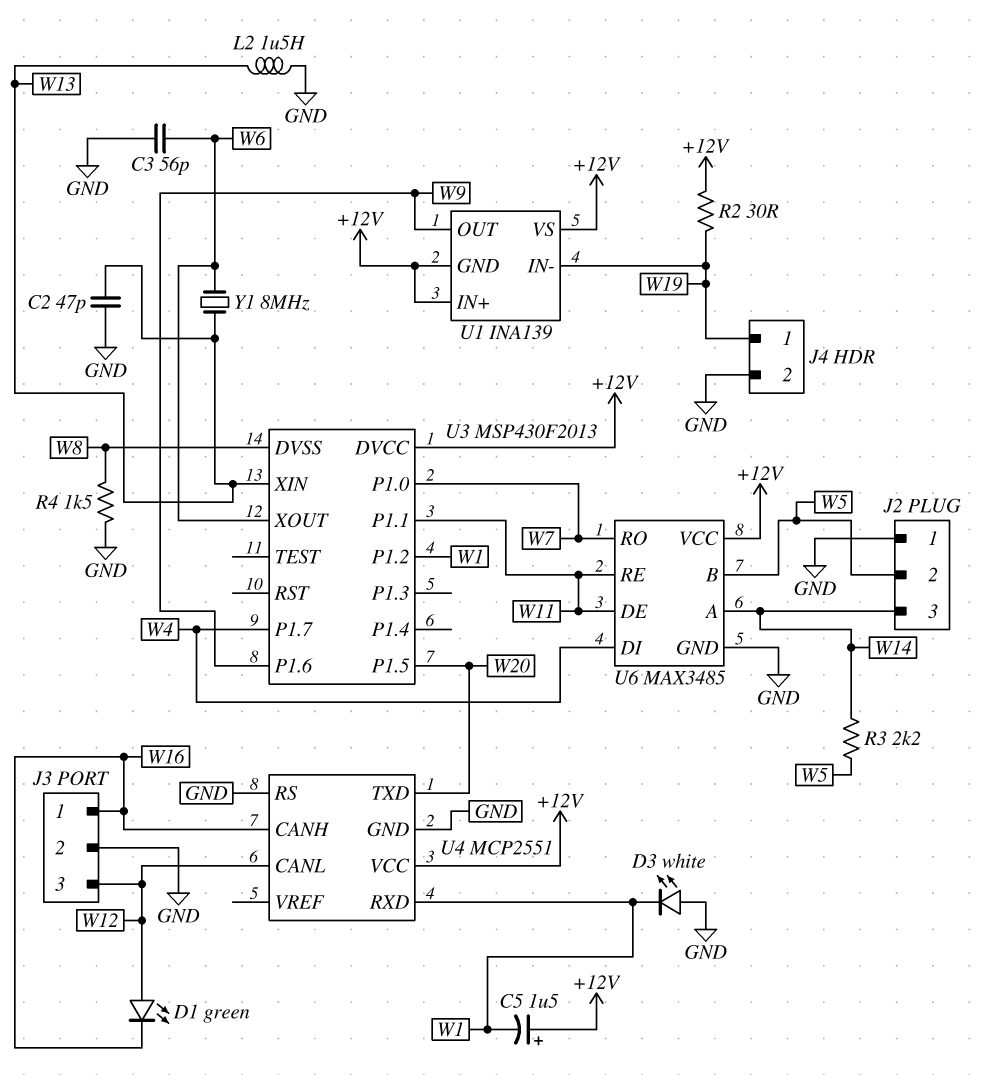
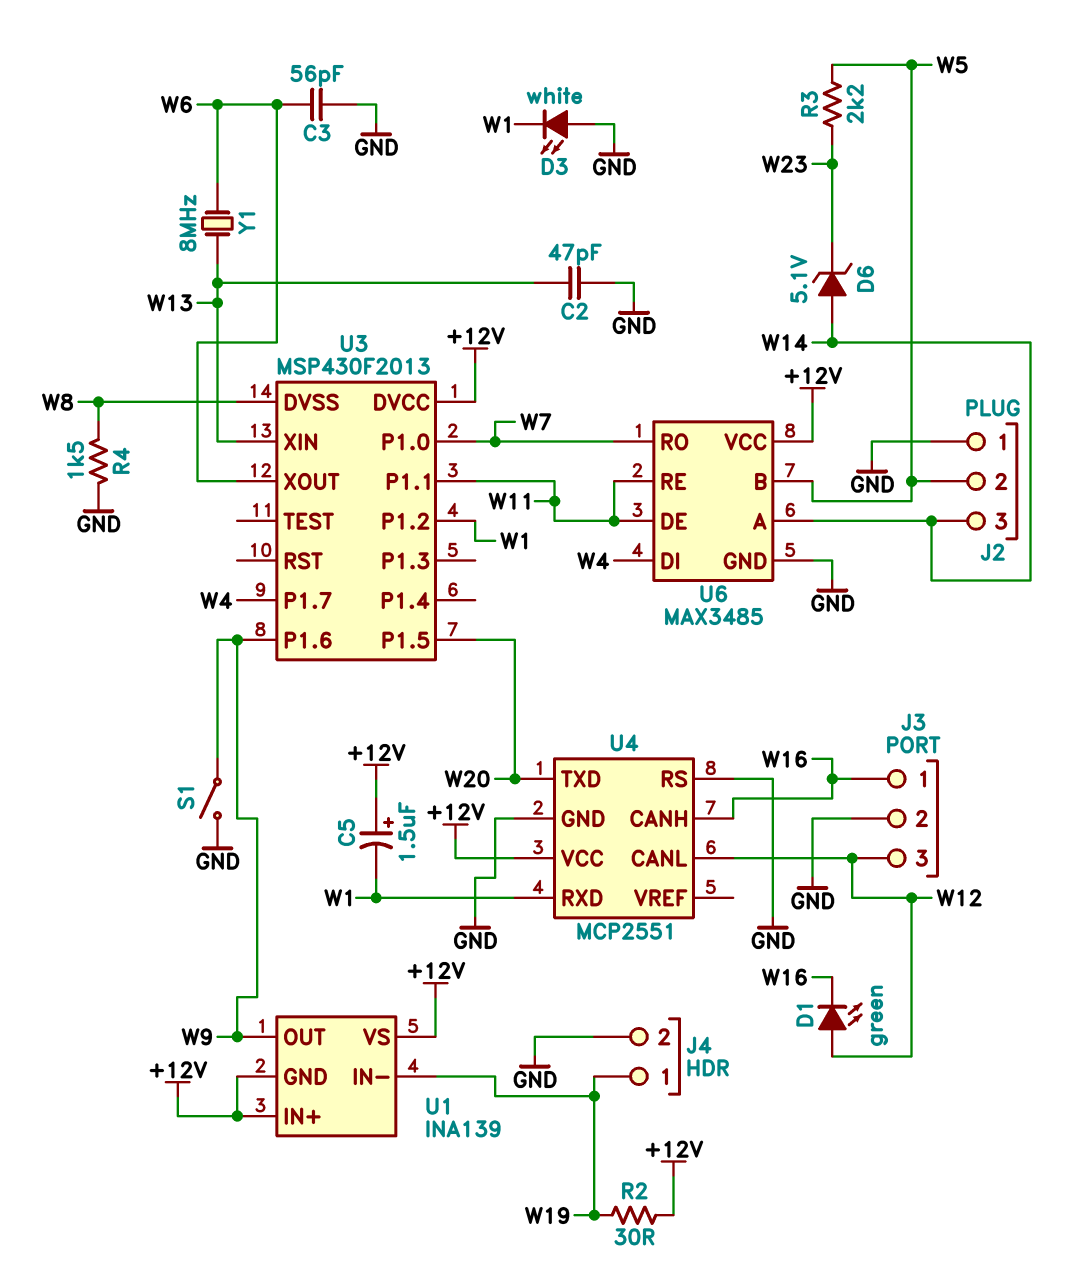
D6: none -> zener 5.1V (A W14, K W23)
L2: 1.5uH (GND, W13) -> none
R3: 2.2k (W5, W14) -> 2.2k (W5, W23)
S1: none -> switch (GND, W9)

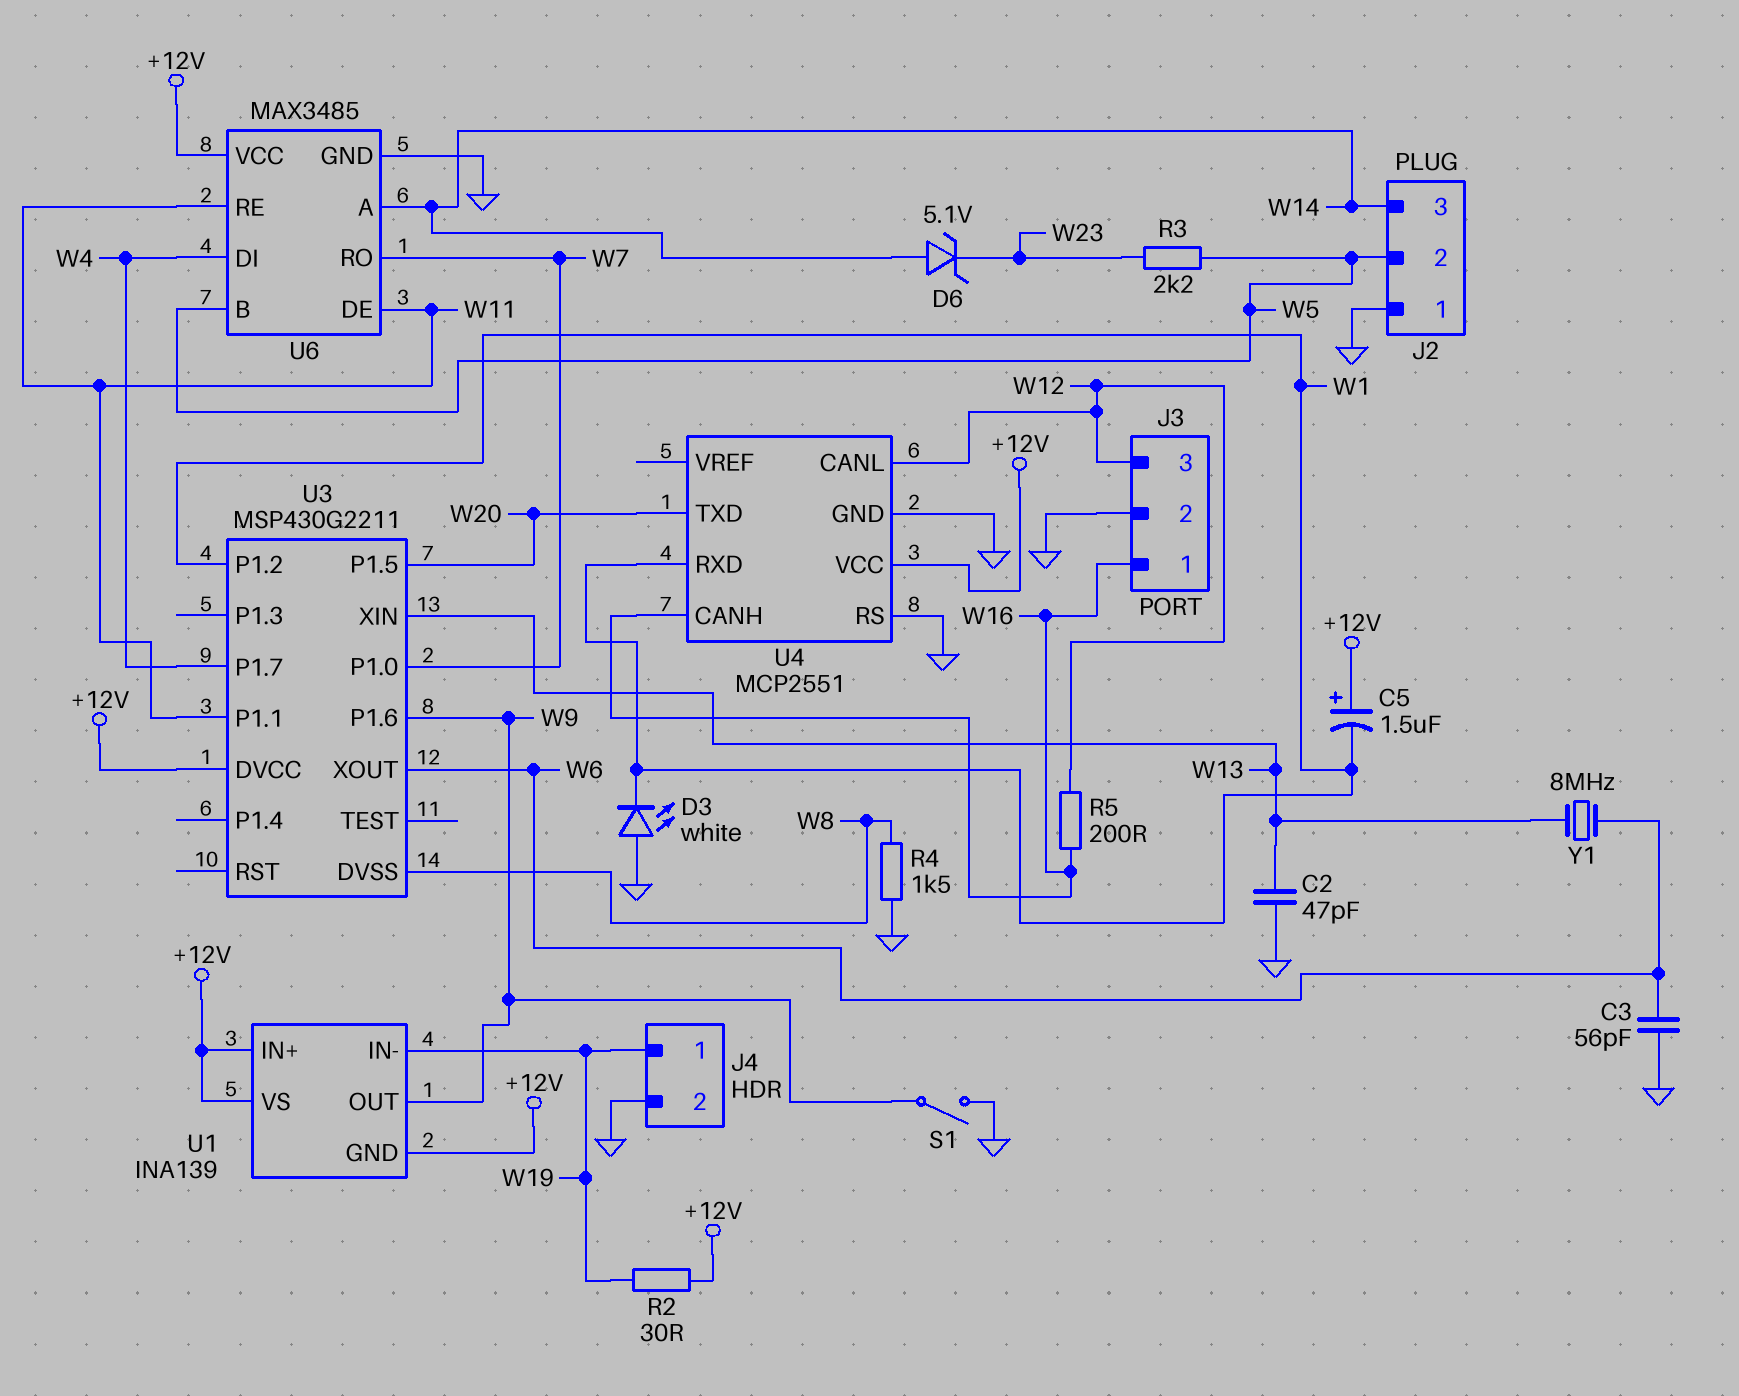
D1: LED green (A W12, K W16) -> none
R5: none -> 200 (W12, W16)
U3: MSP430F2013 -> MSP430G2211

